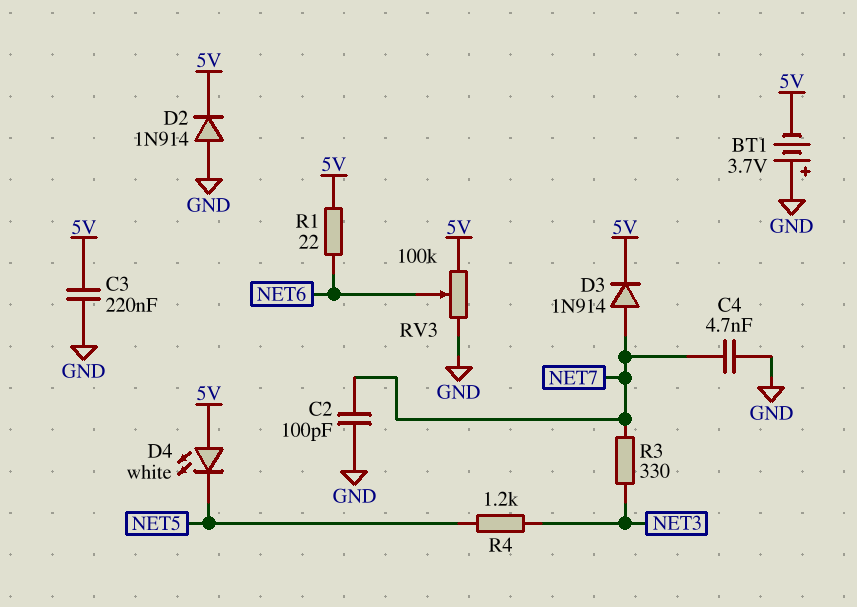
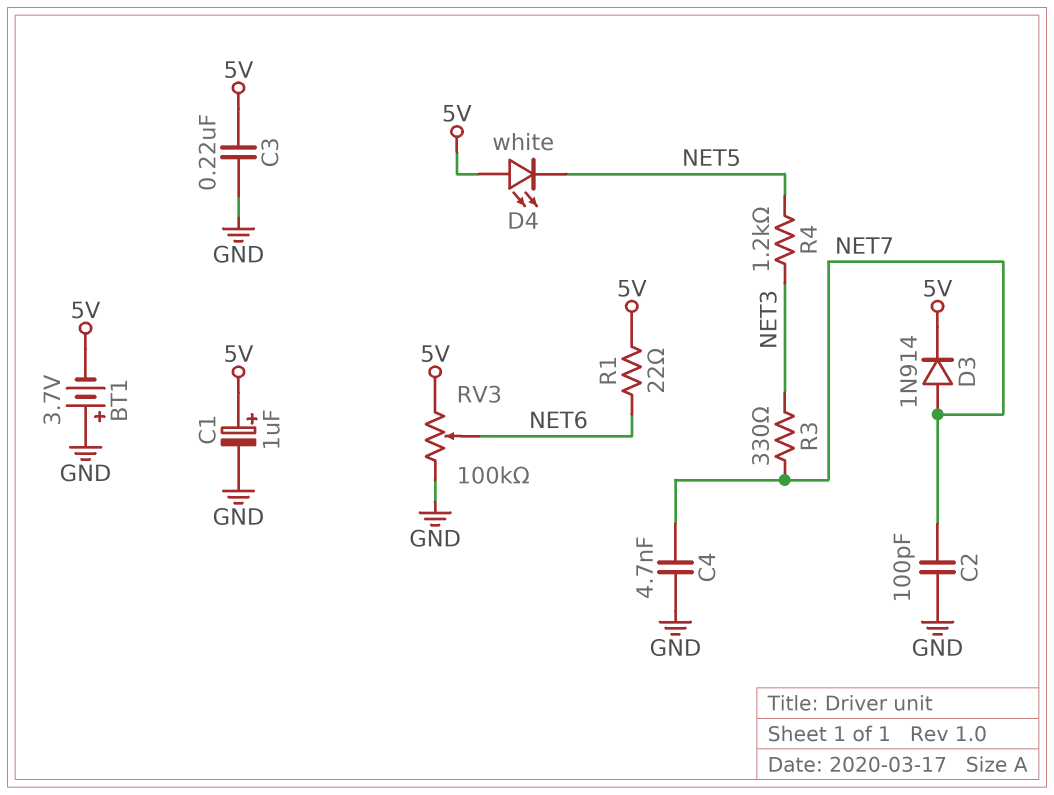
C1: none -> 1uF (plus 5V, minus GND)
D2: diode 1N914 (A GND, K 5V) -> none

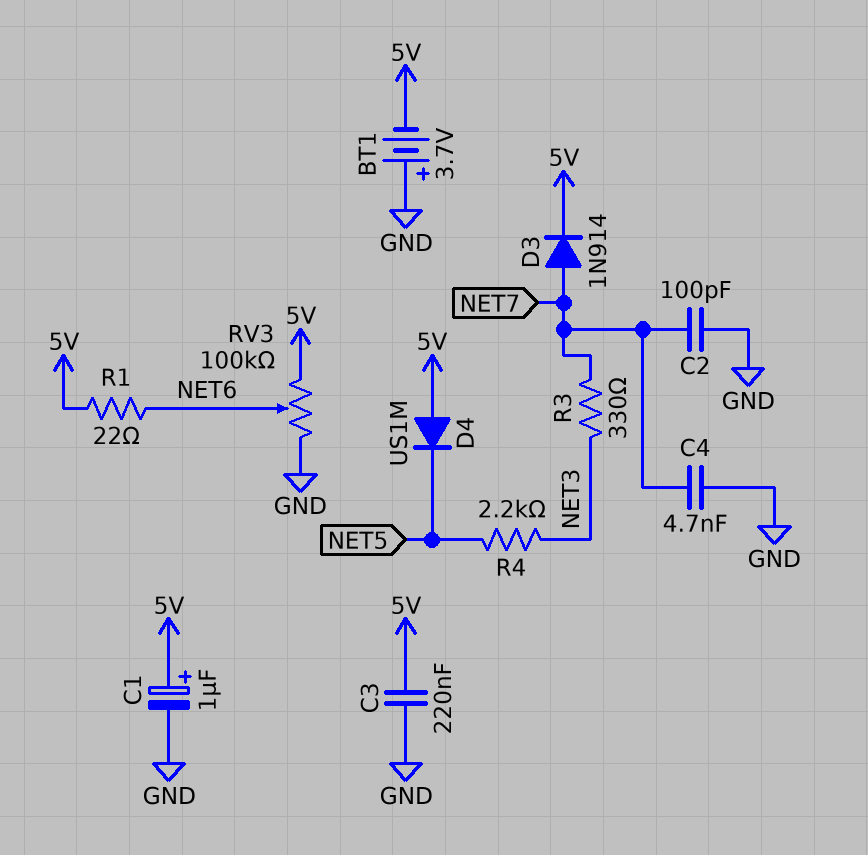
D4: LED white (A 5V, K NET5) -> diode US1M (A 5V, K NET5)
R4: 1.2k (NET3, NET5) -> 2.2k (NET3, NET5)

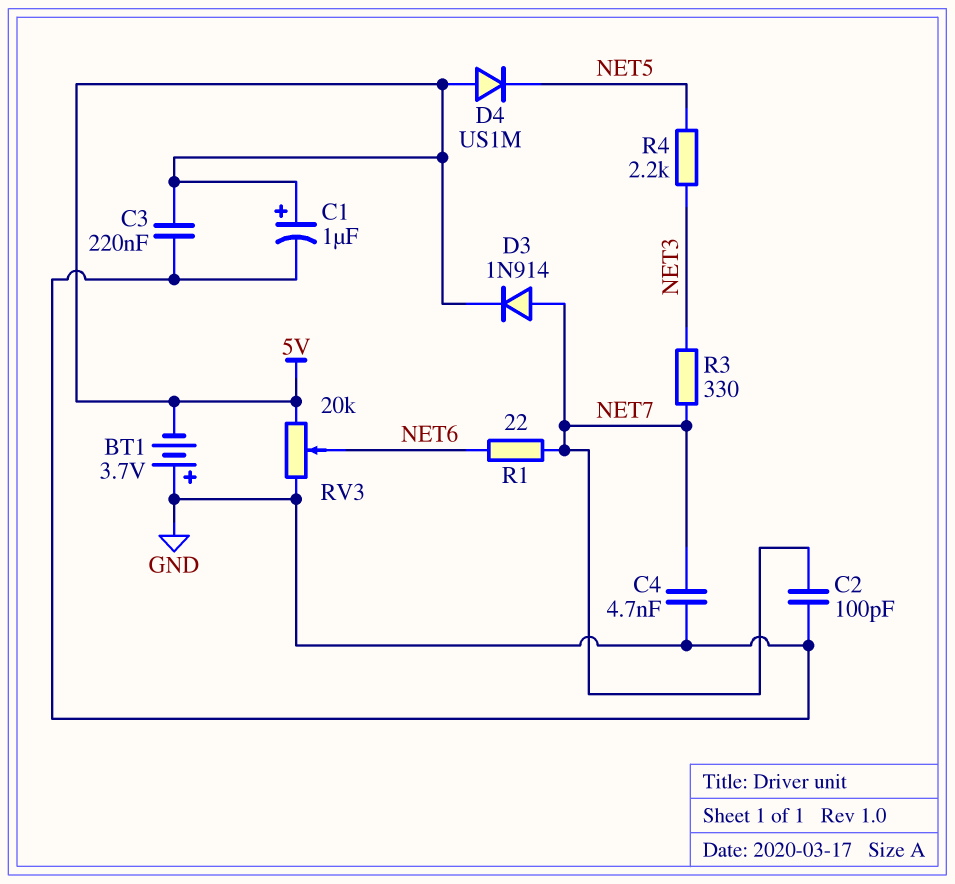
R1: 22 (5V, NET6) -> 22 (NET6, NET7)
RV3: 100k (5V, GND, wiper NET6) -> 20k (5V, GND, wiper NET6)

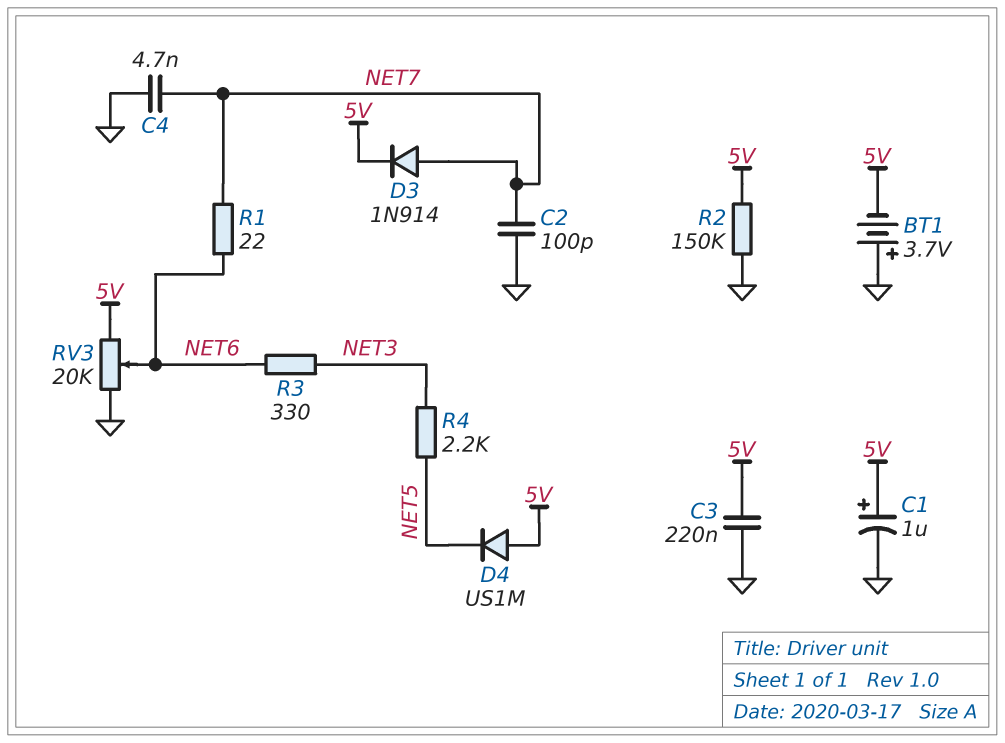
R2: none -> 150k (5V, GND)
R3: 330 (NET3, NET7) -> 330 (NET3, NET6)

